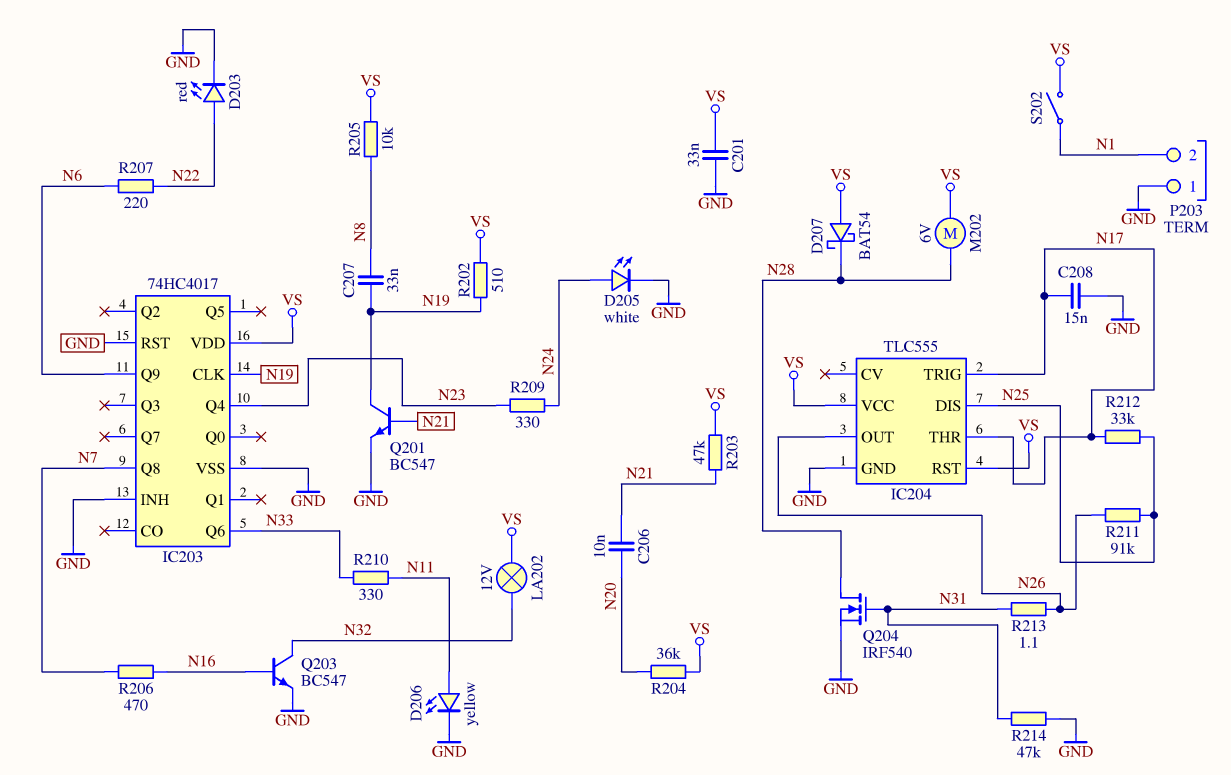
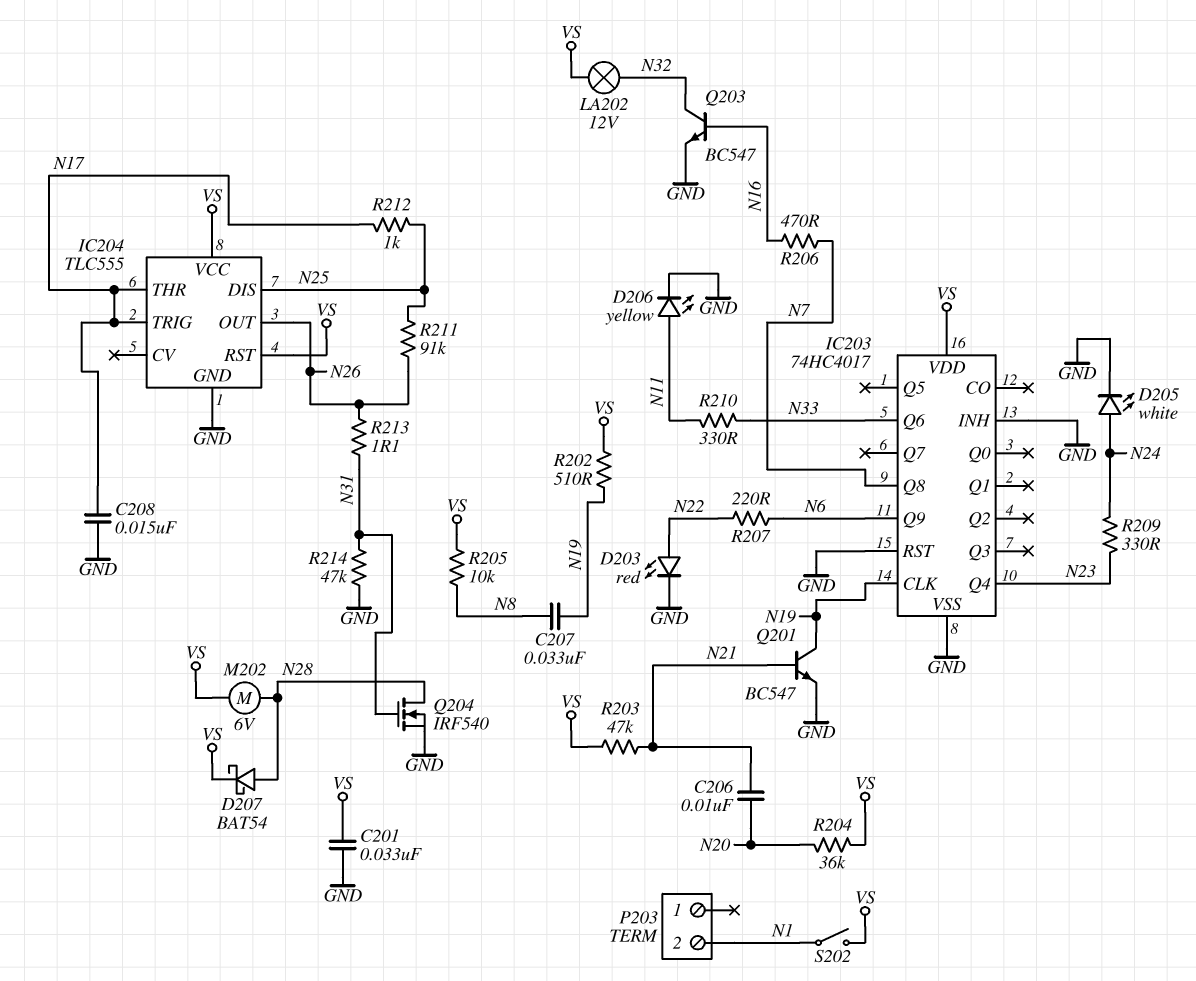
D207: schottky BAT54 (A VS, K N28) -> schottky BAT54 (A N28, K VS)
P203 pin 1: GND -> none
R212: 33k (N17, N25) -> 1k (N17, N25)

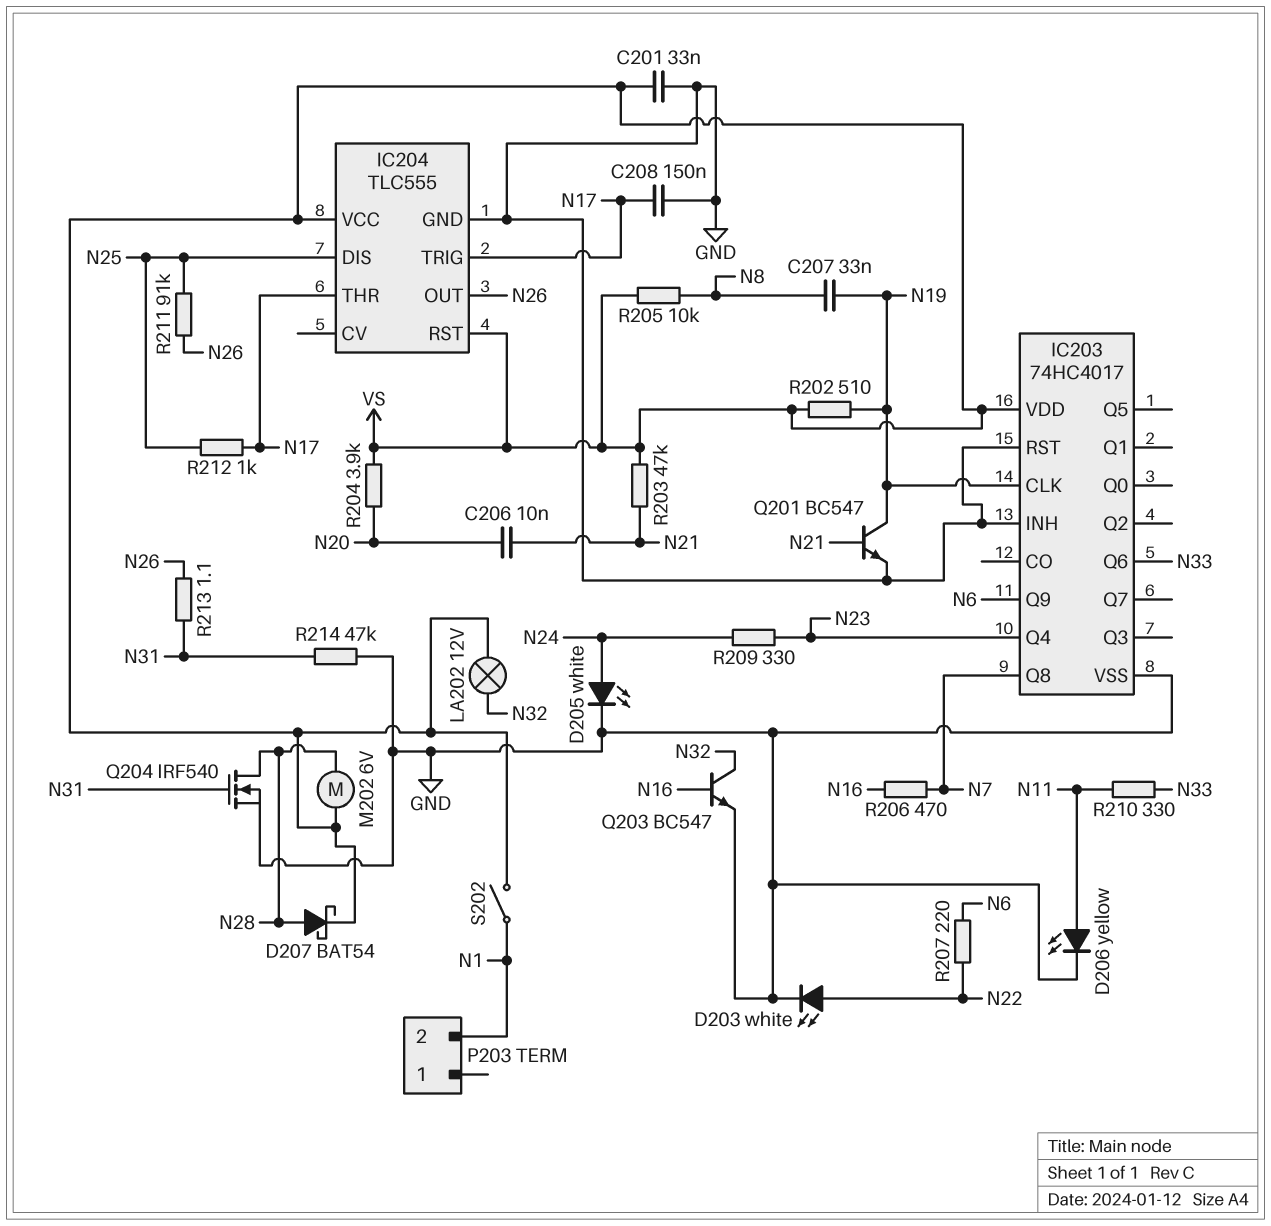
C208: 15nF (GND, N17) -> 150nF (GND, N17)
D203: LED red (A N22, K GND) -> LED white (A N22, K GND)
R204: 36k (N20, VS) -> 3.9k (N20, VS)

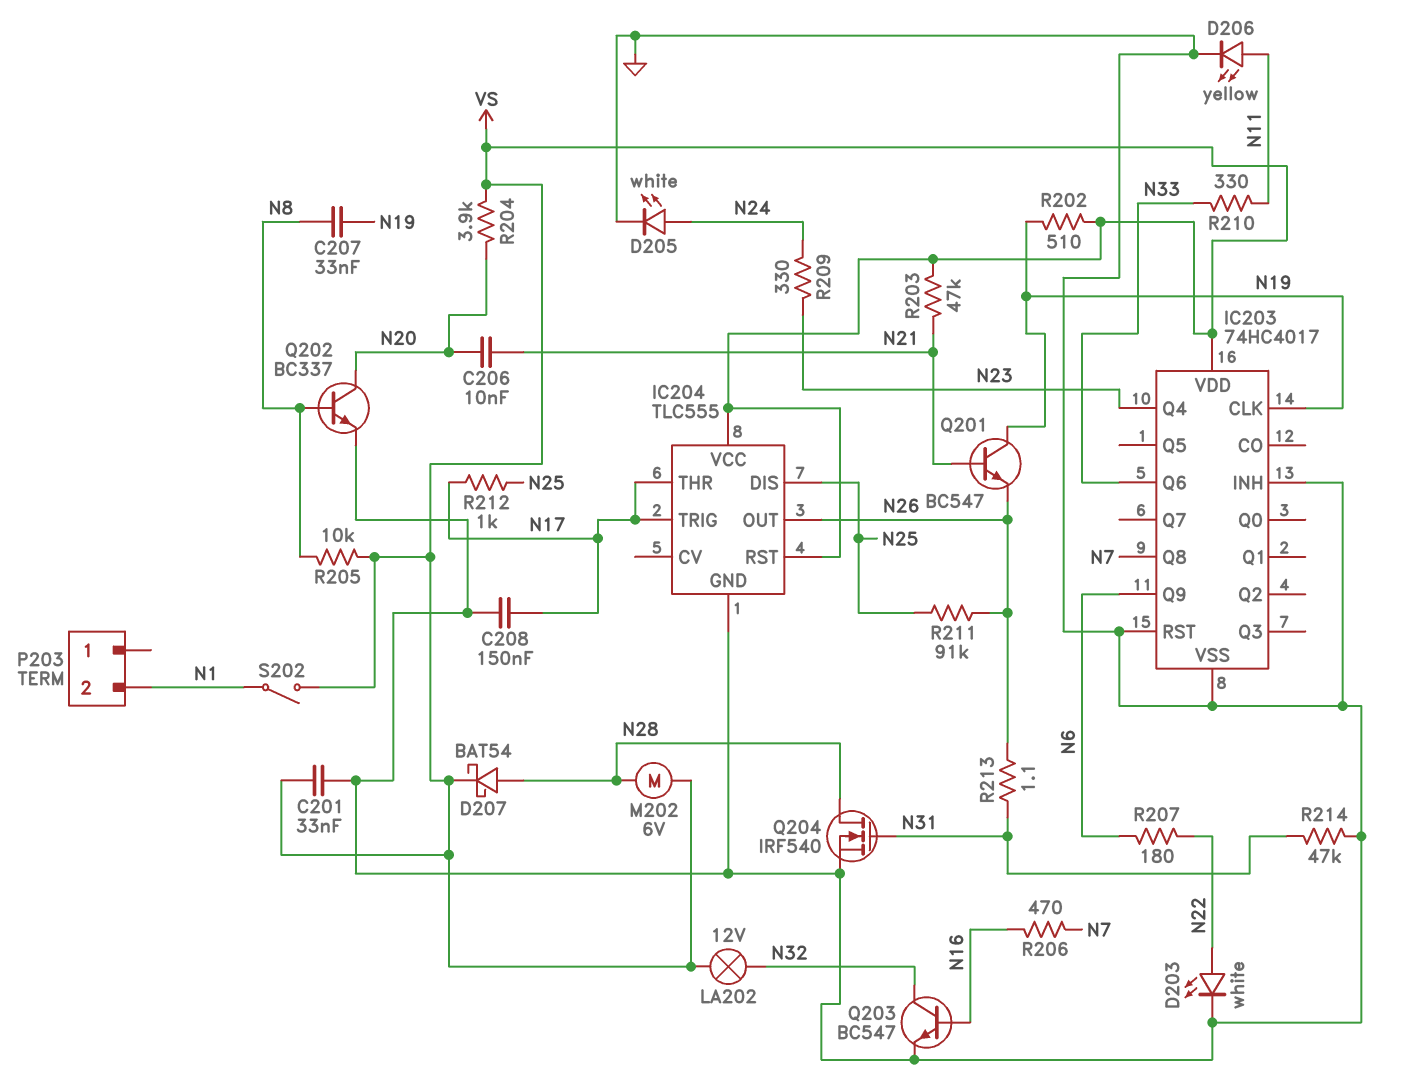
Q201: NPN BC547 (B N21, C N19, E GND) -> NPN BC547 (B N21, C N19, E N26)
Q202: none -> NPN BC337 (B N8, C N20, E GND)
R207: 220 (N6, N22) -> 180 (N6, N22)

